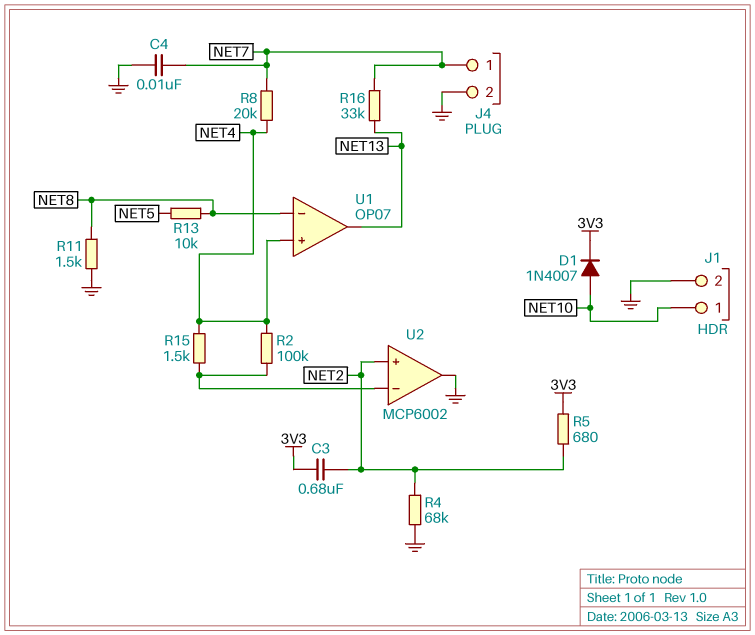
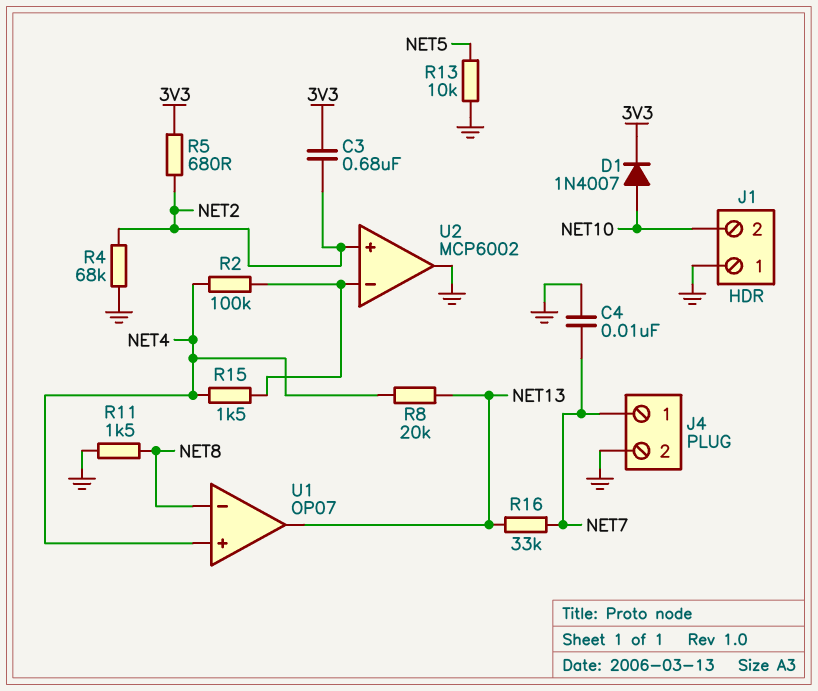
J1 pin 1: NET10 -> GND
J1 pin 2: GND -> NET10
R8: 20k (NET4, NET7) -> 20k (NET4, NET13)
R13: 10k (NET5, NET8) -> 10k (GND, NET5)

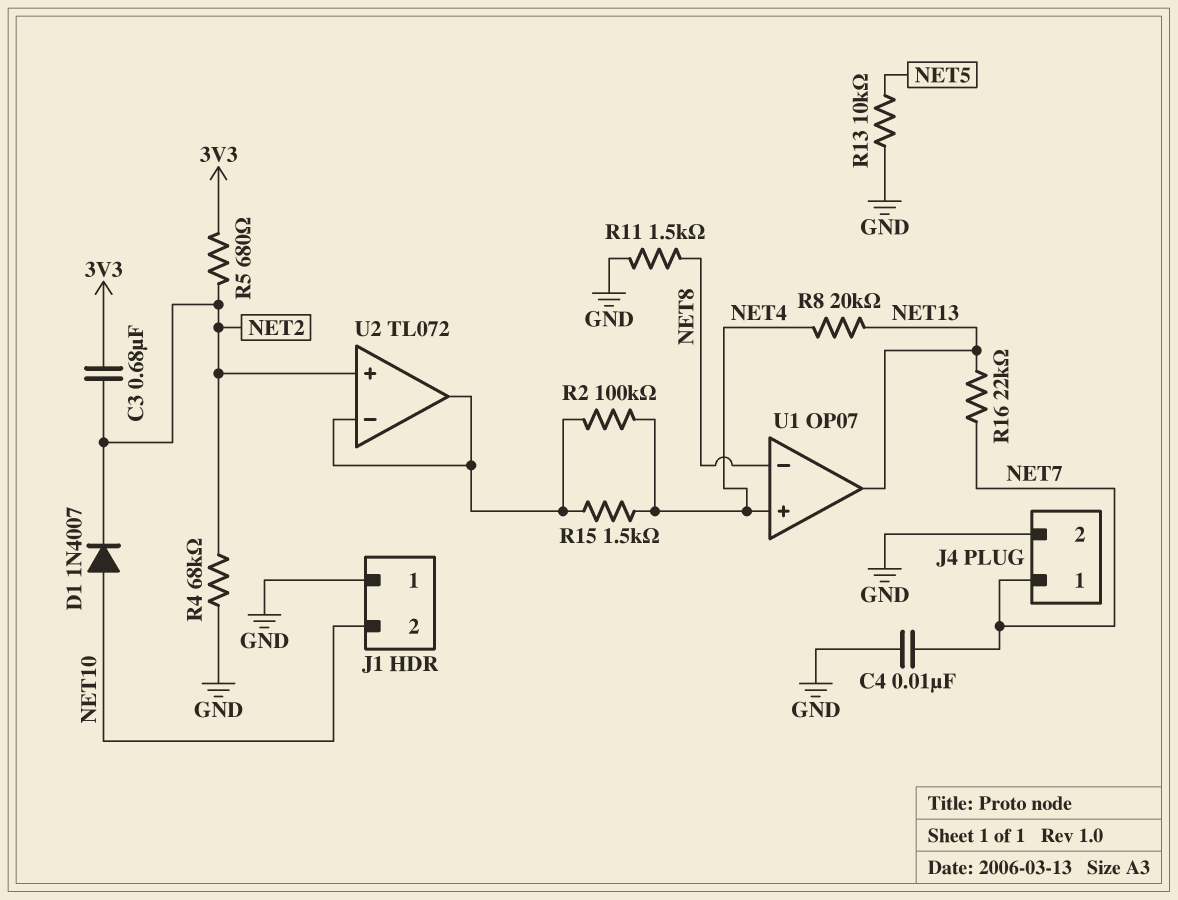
D1: diode 1N4007 (A NET10, K 3V3) -> diode 1N4007 (A NET10, K NET2)
R16: 33k (NET7, NET13) -> 22k (NET7, NET13)
U2: MCP6002 -> TL072
U2 pin out: GND -> U2/in-

